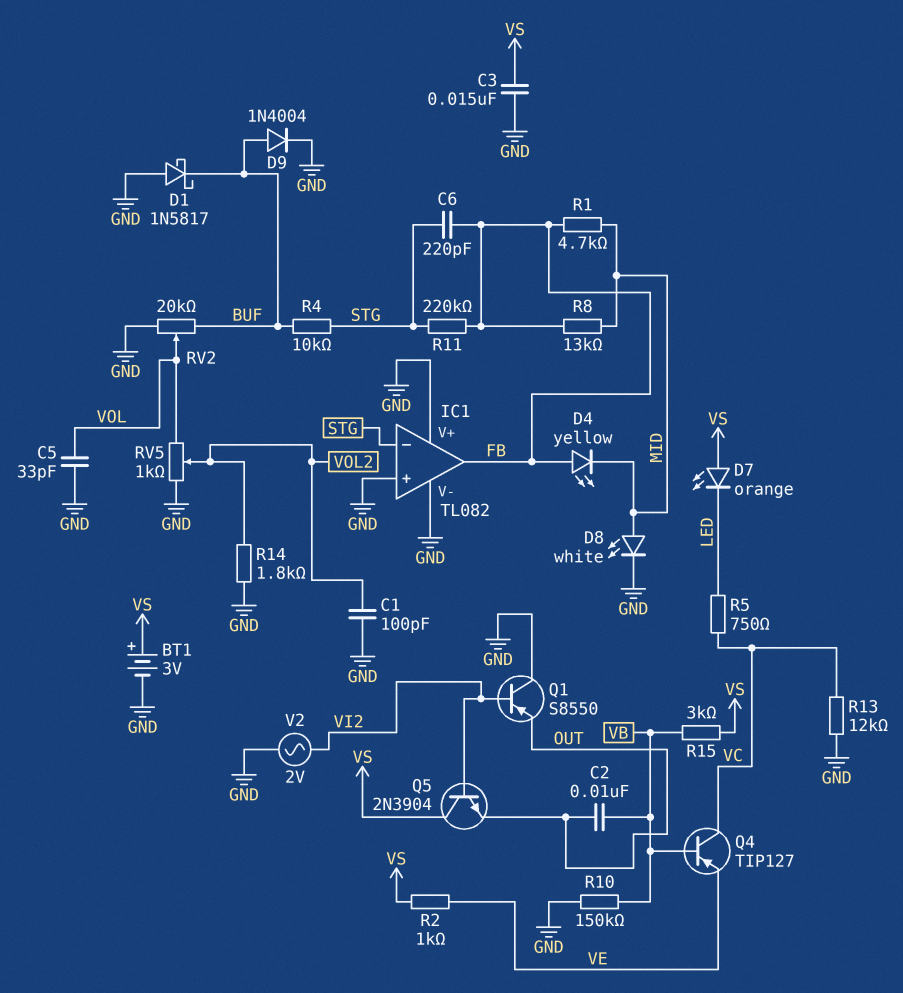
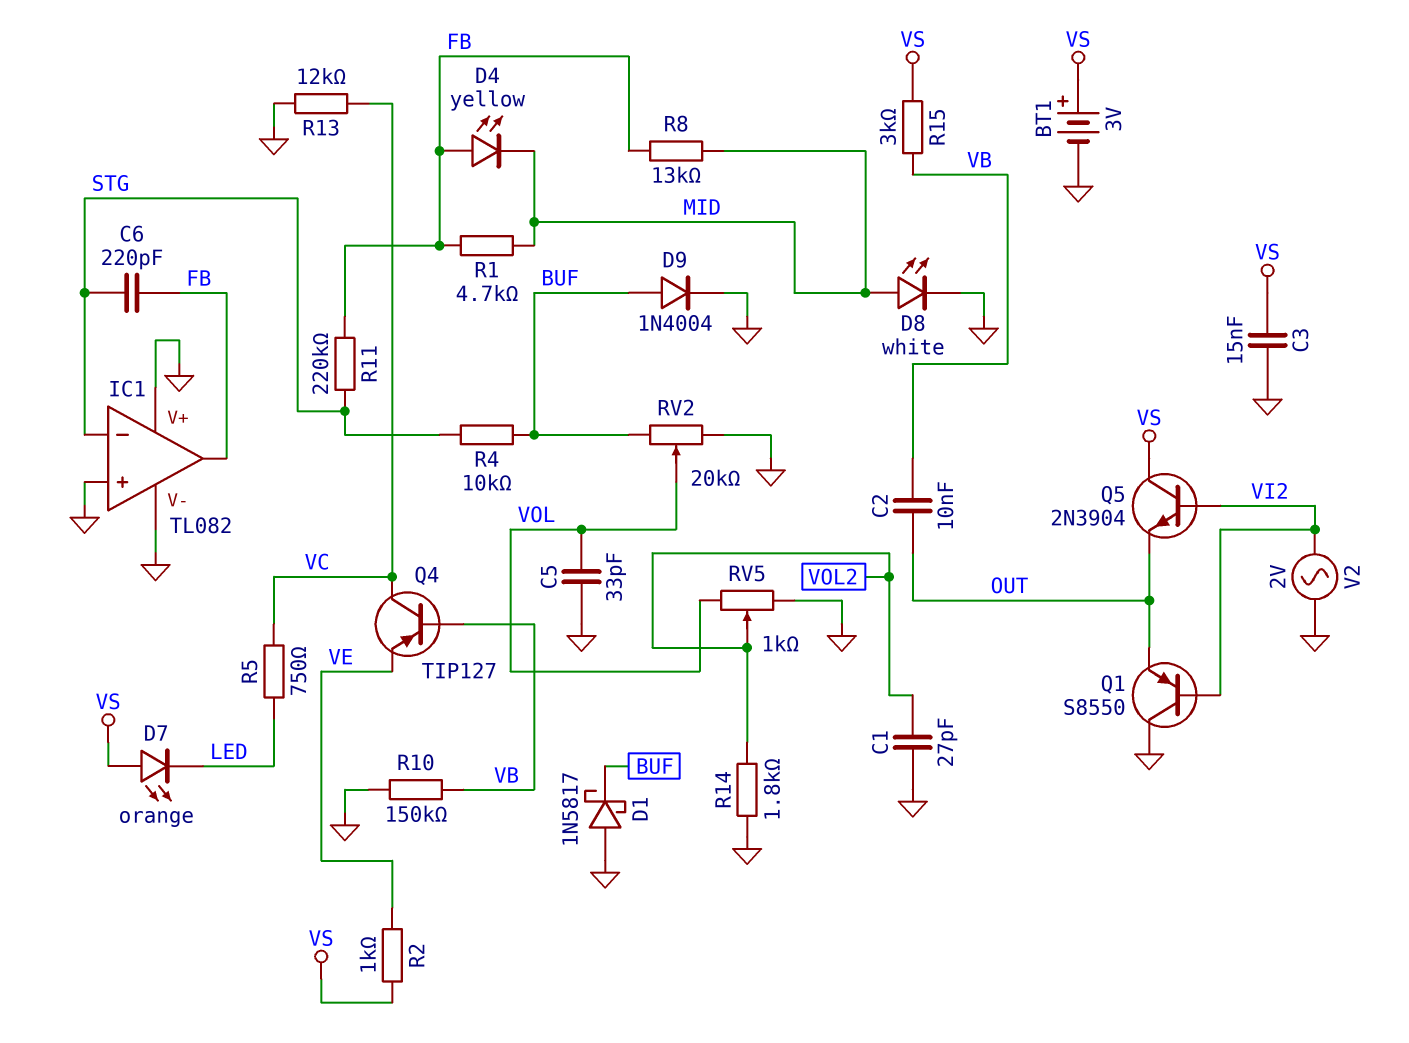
C1: 100pF (GND, VOL2) -> 27pF (GND, VOL2)

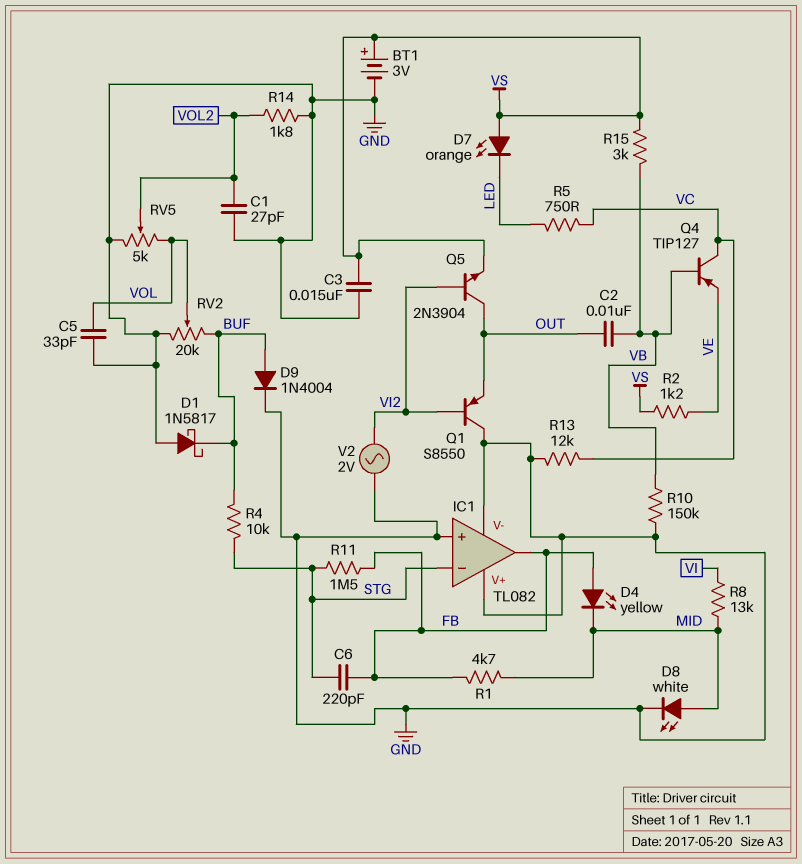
Q5: NPN 2N3904 (B VI2, C VS, E OUT) -> NPN 2N3904 (B VI2, C OUT, E VS)
R2: 1k (VE, VS) -> 1.2k (VE, VS)
R8: 13k (FB, MID) -> 13k (MID, VI)
R11: 220k (FB, STG) -> 1.5M (FB, STG)
RV5: 1k (GND, VOL, wiper VOL2) -> 5k (GND, VOL, wiper VOL2)

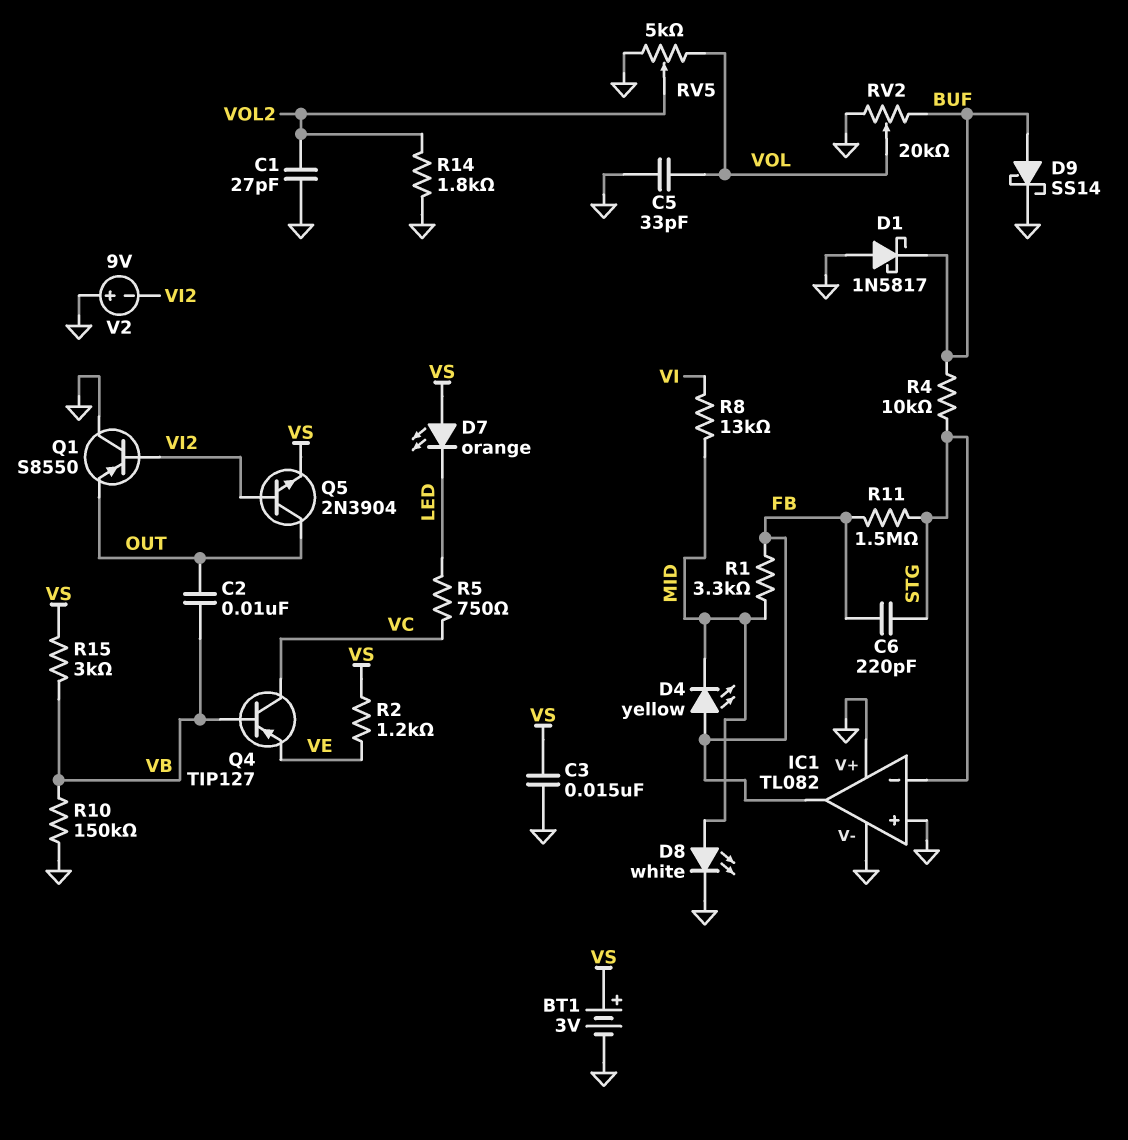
D9: diode 1N4004 (A BUF, K GND) -> schottky SS14 (A BUF, K GND)
R1: 4.7k (FB, MID) -> 3.3k (FB, MID)
R13: 12k (GND, VC) -> none
V2: AC 2V (GND, VI2) -> 9V (plus GND, minus VI2)

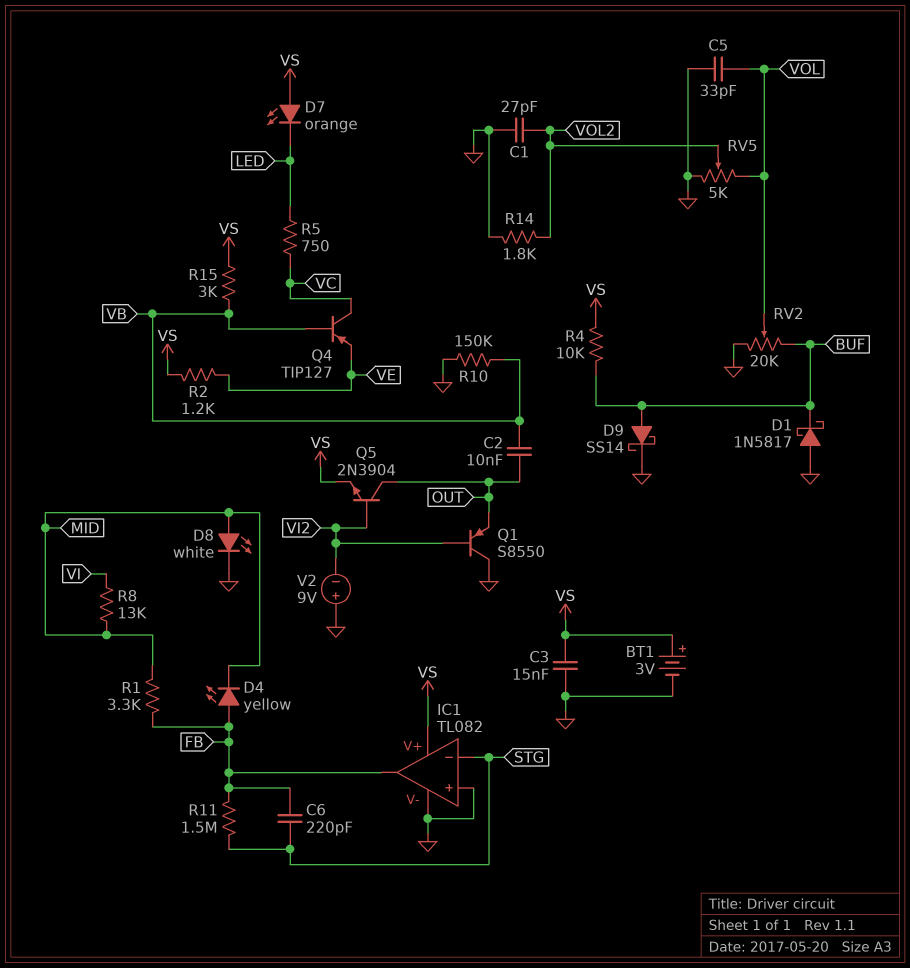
IC1 pin V+: GND -> VS
R4: 10k (BUF, STG) -> 10k (BUF, VS)

